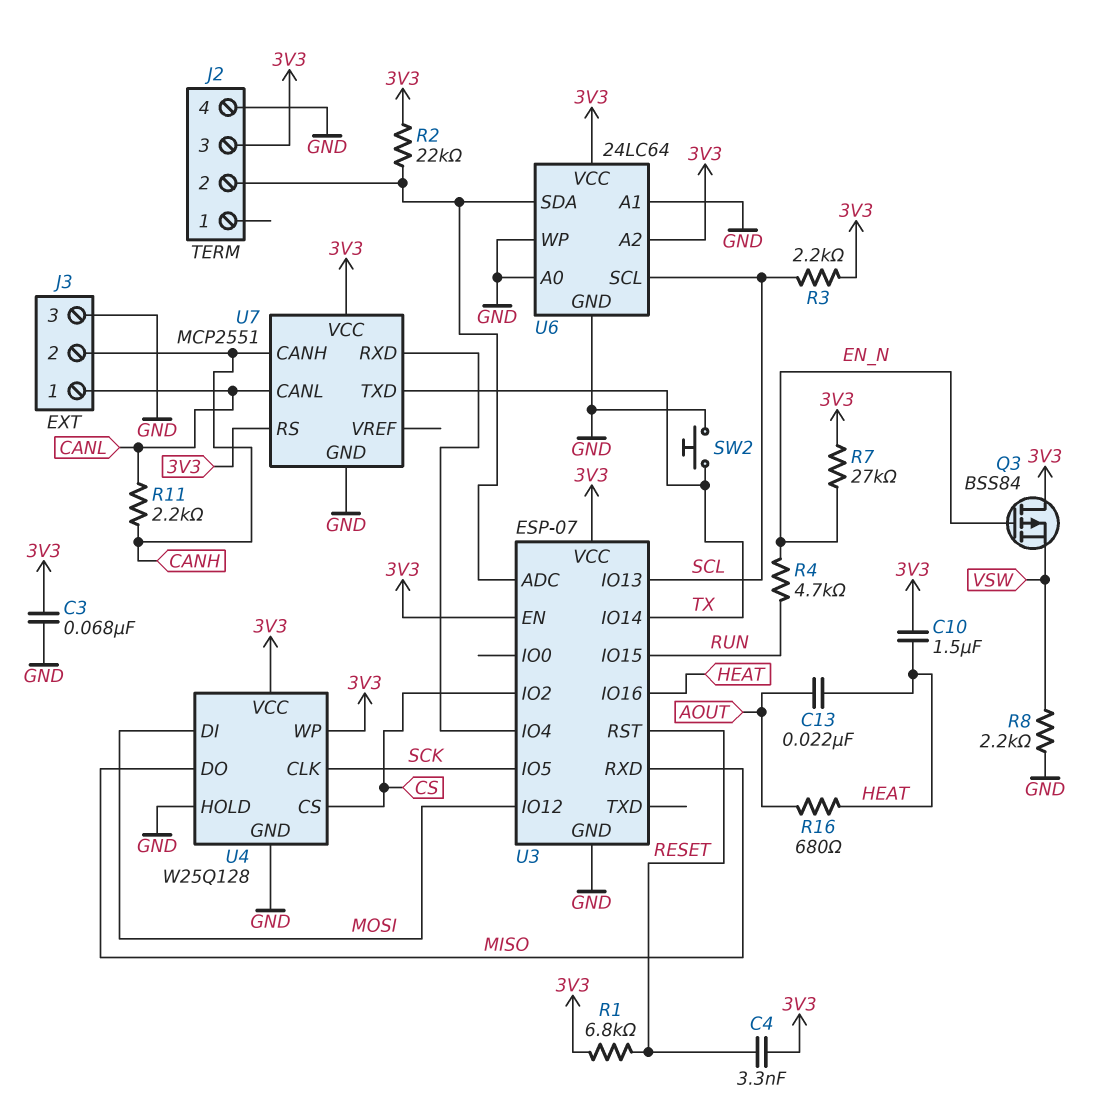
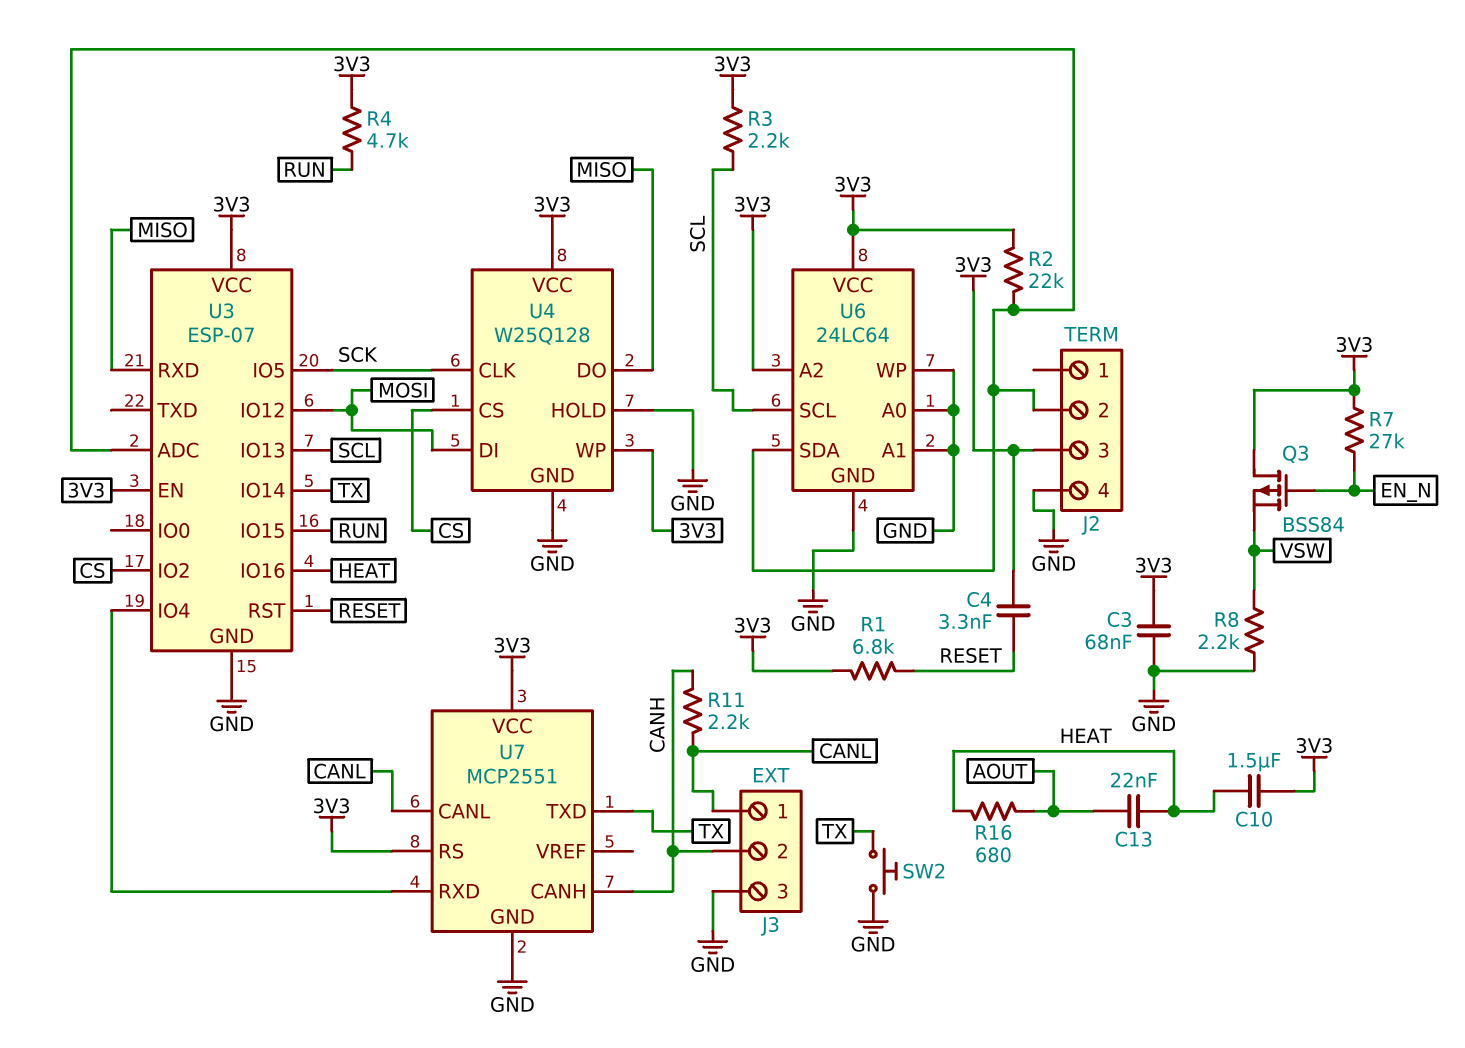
R4: 4.7k (EN_N, RUN) -> 4.7k (3V3, RUN)

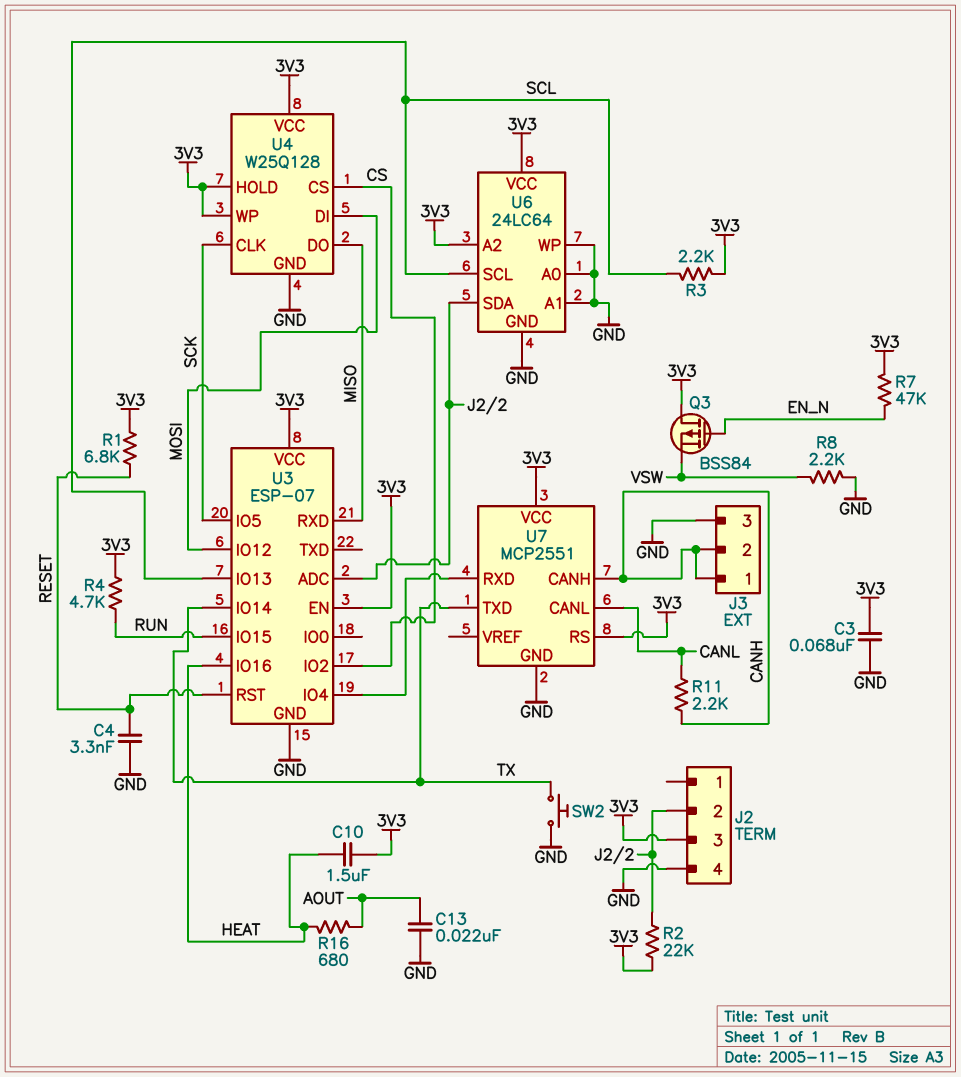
C4: 3.3nF (3V3, RESET) -> 3.3nF (GND, RESET)
C13: 22nF (AOUT, HEAT) -> 22nF (AOUT, GND)
J3 pin 1: CANL -> CANH
R7: 27k (3V3, EN_N) -> 47k (3V3, EN_N)
U4 pin HOLD: GND -> 3V3

